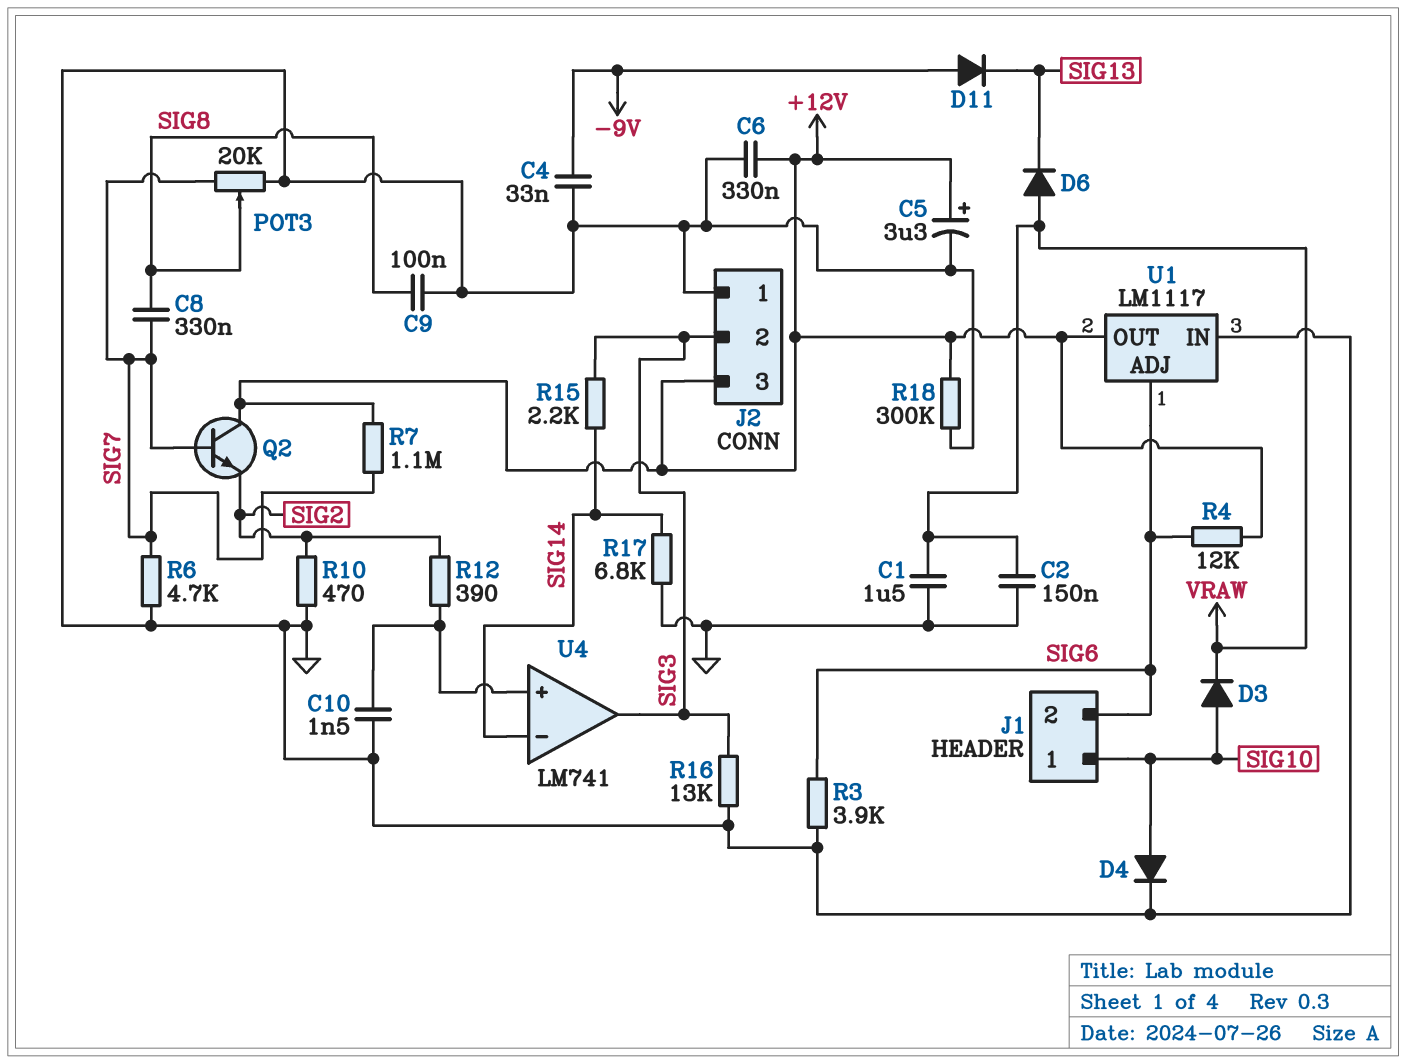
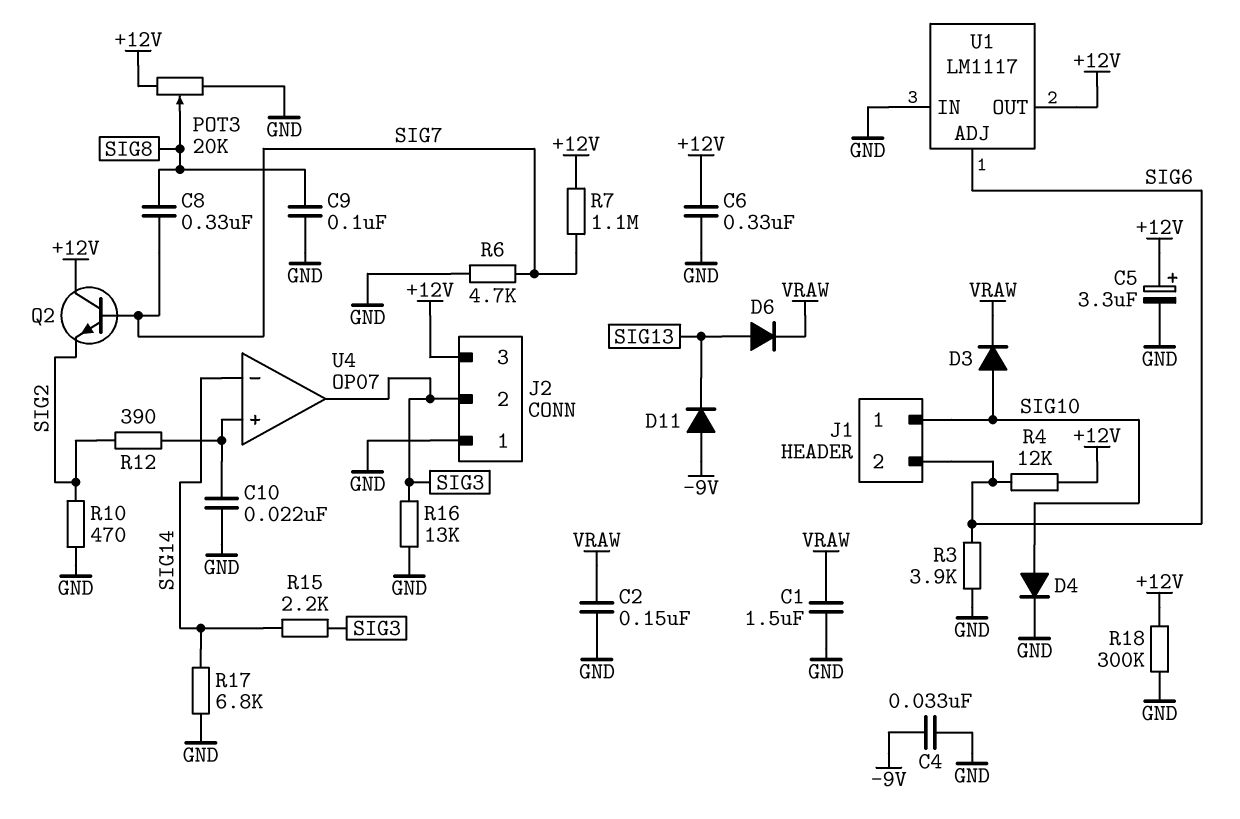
C10: 1.5nF (GND, U4/in+) -> 22nF (GND, U4/in+)
D6: diode (A VRAW, K SIG13) -> diode (A SIG13, K VRAW)
POT3: 20k (GND, SIG7, wiper SIG8) -> 20k (+12V, GND, wiper SIG8)
U4: LM741 -> OP07

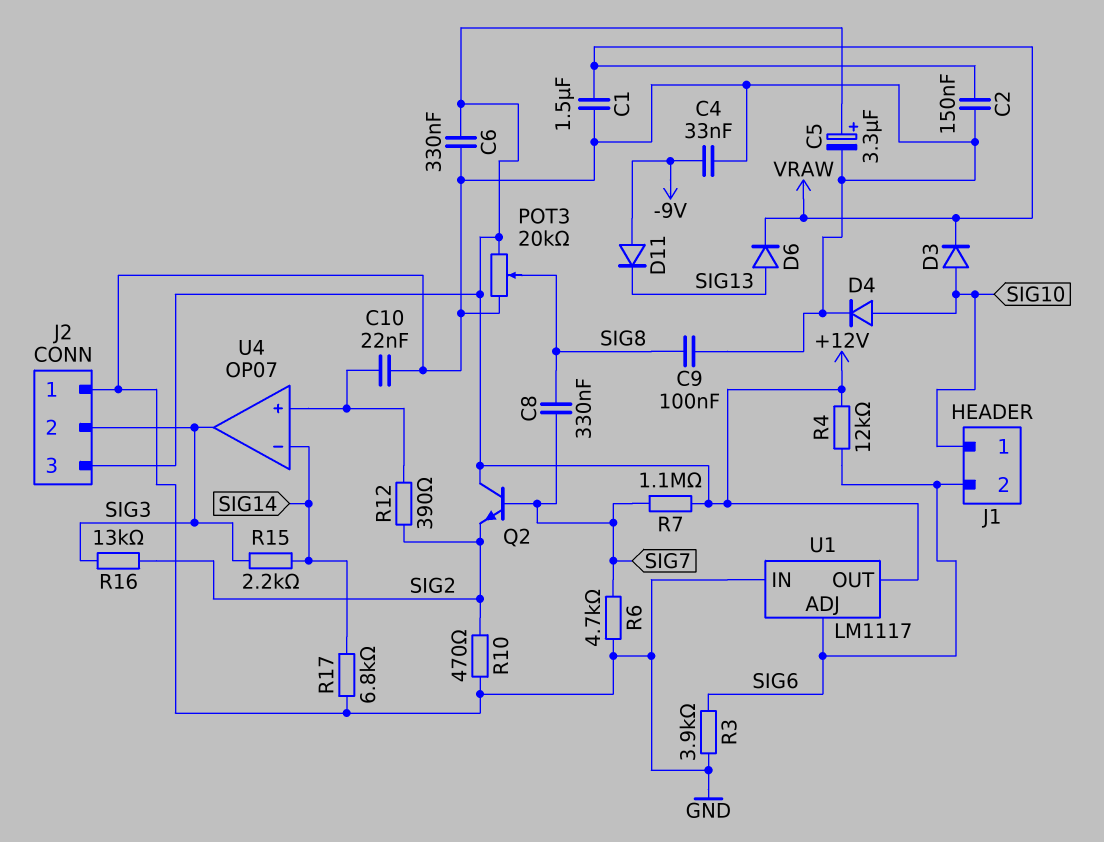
R16: 13k (GND, SIG3) -> 13k (SIG2, SIG3)
R18: 300k (+12V, GND) -> none

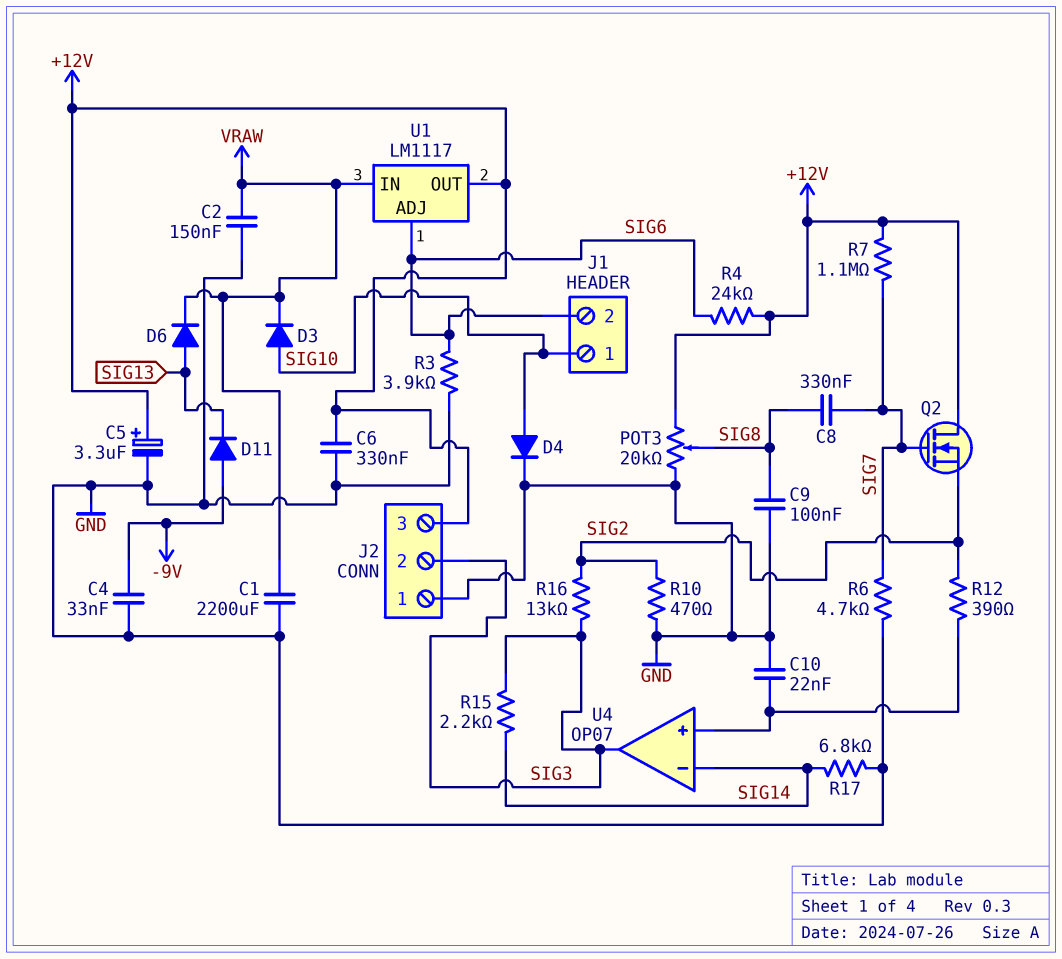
C1: 1.5uF (GND, VRAW) -> 2200uF (GND, VRAW)
Q2: NPN (B SIG7, C +12V, E SIG2) -> NMOS (G SIG7, D +12V, S SIG2)
R4: 12k (+12V, SIG6) -> 24k (+12V, SIG6)
U1 pin IN: GND -> VRAW

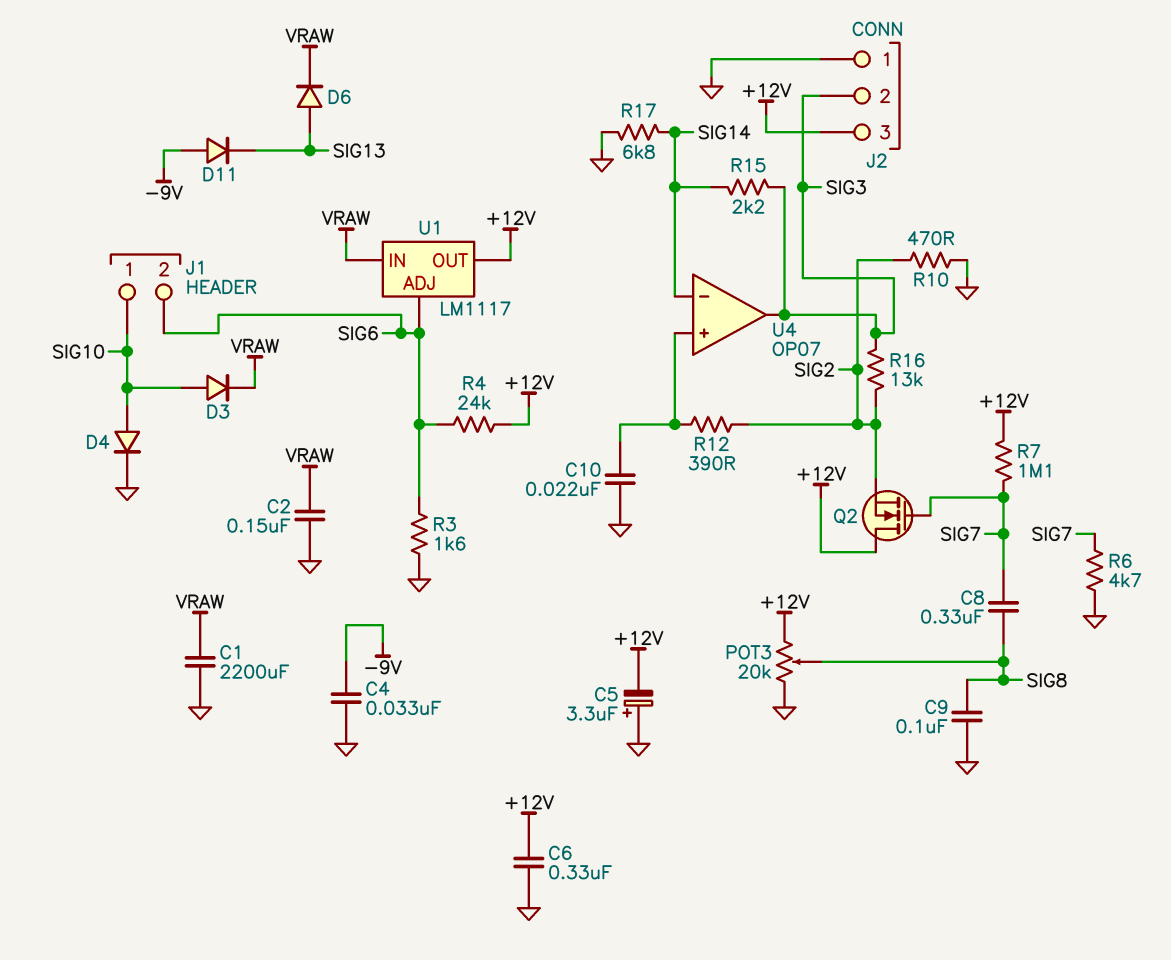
C5: 3.3uF (plus +12V, minus GND) -> 3.3uF (plus GND, minus +12V)
R3: 3.9k (GND, SIG6) -> 1.6k (GND, SIG6)

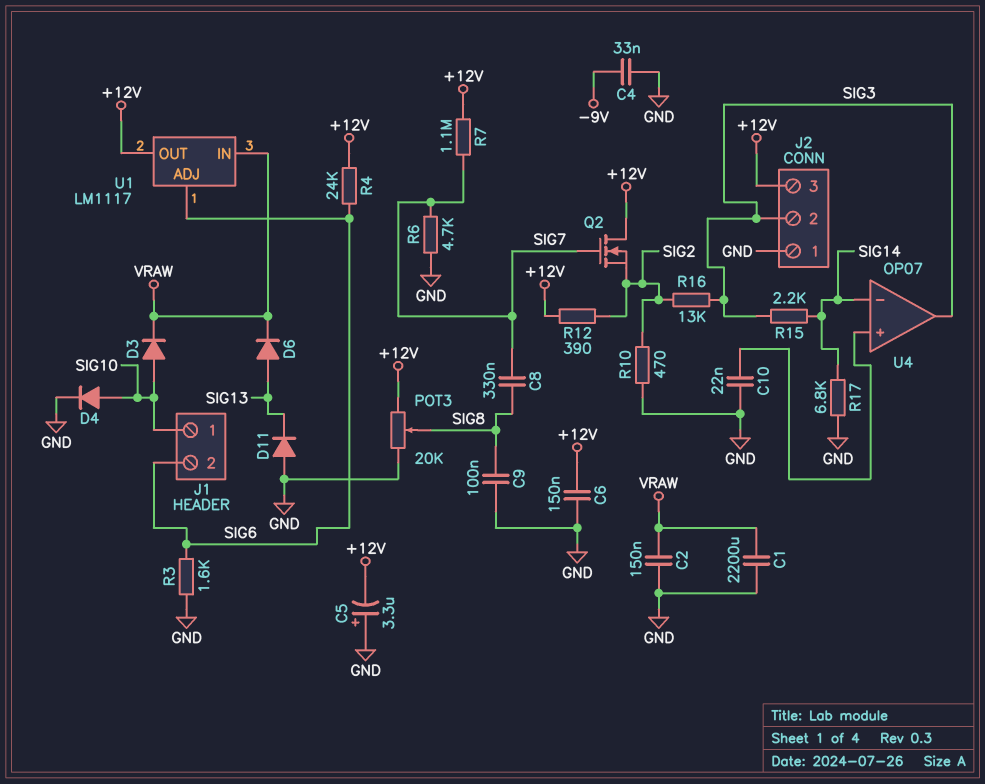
C6: 330nF (+12V, GND) -> 150nF (+12V, GND)
D11: diode (A -9V, K SIG13) -> diode (A GND, K SIG13)
R12: 390 (SIG2, U4/in+) -> 390 (+12V, SIG2)

